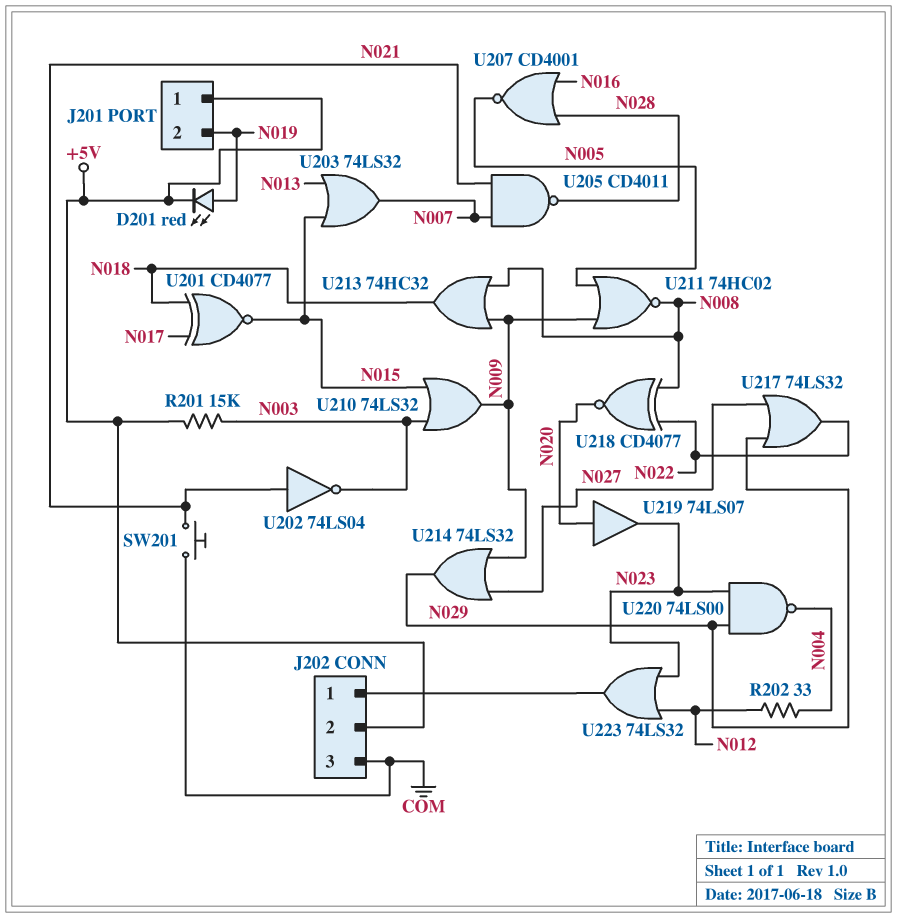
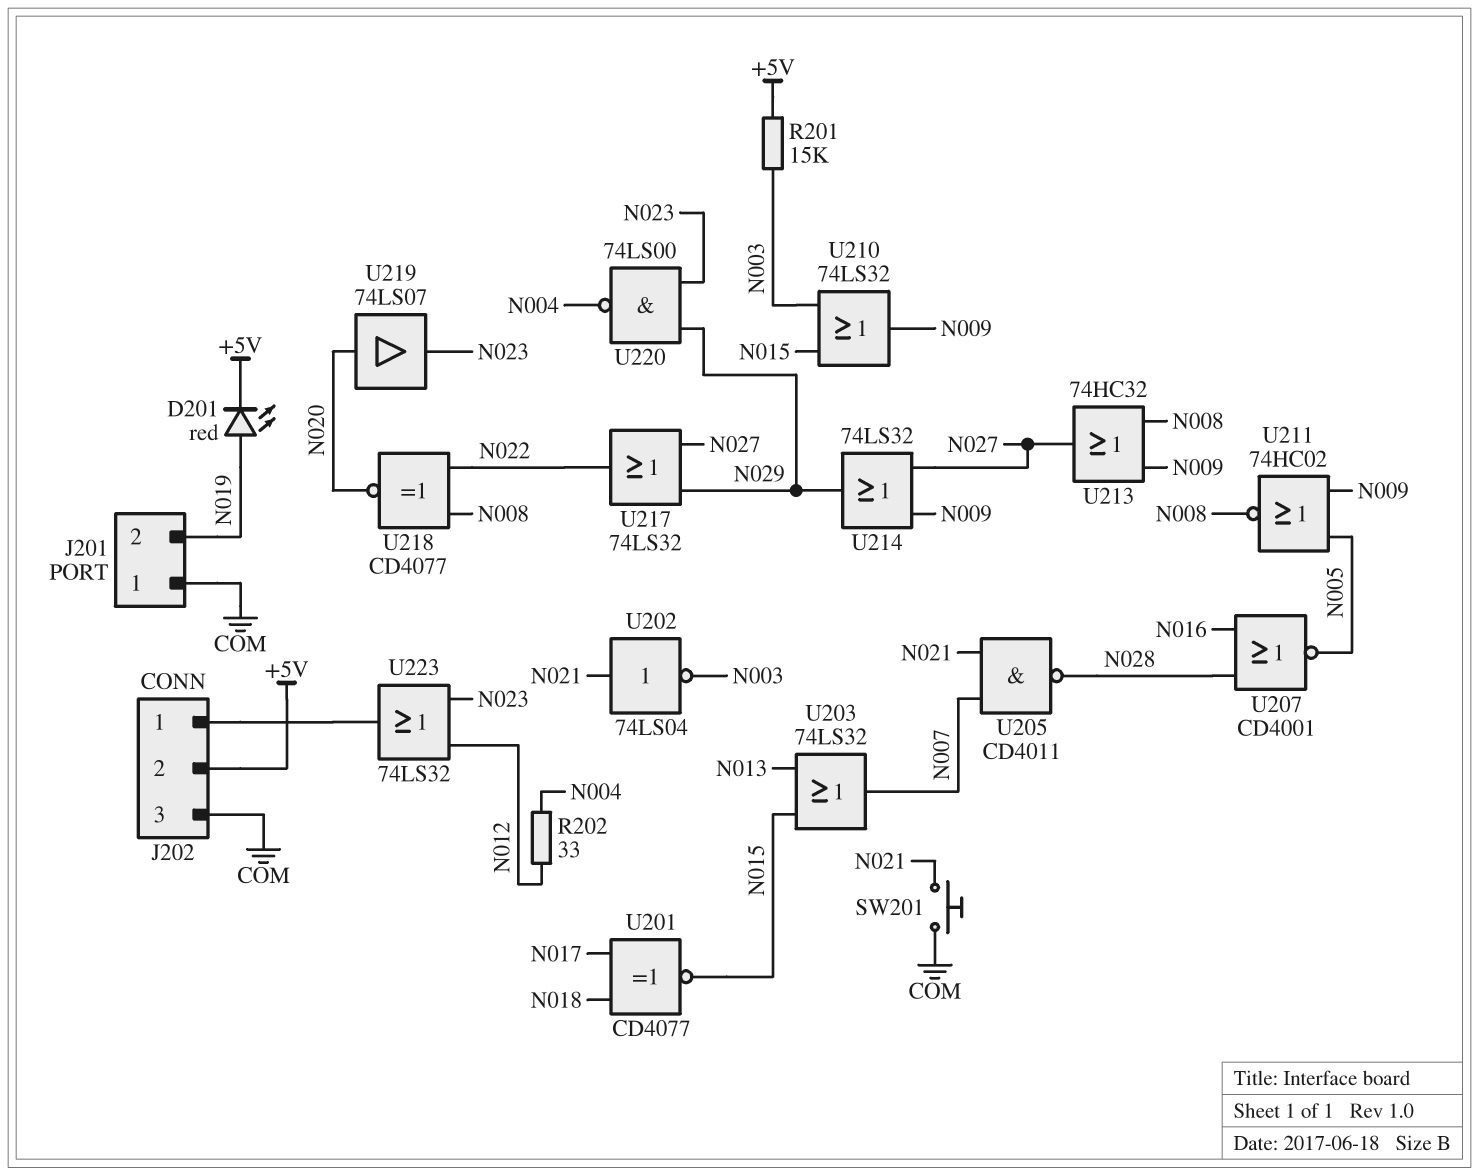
J201 pin 1: +5V -> COM
U213: OR 74HC32 (in N008, in N009, out N018) -> OR 74HC32 (in N008, in N009, out N027)

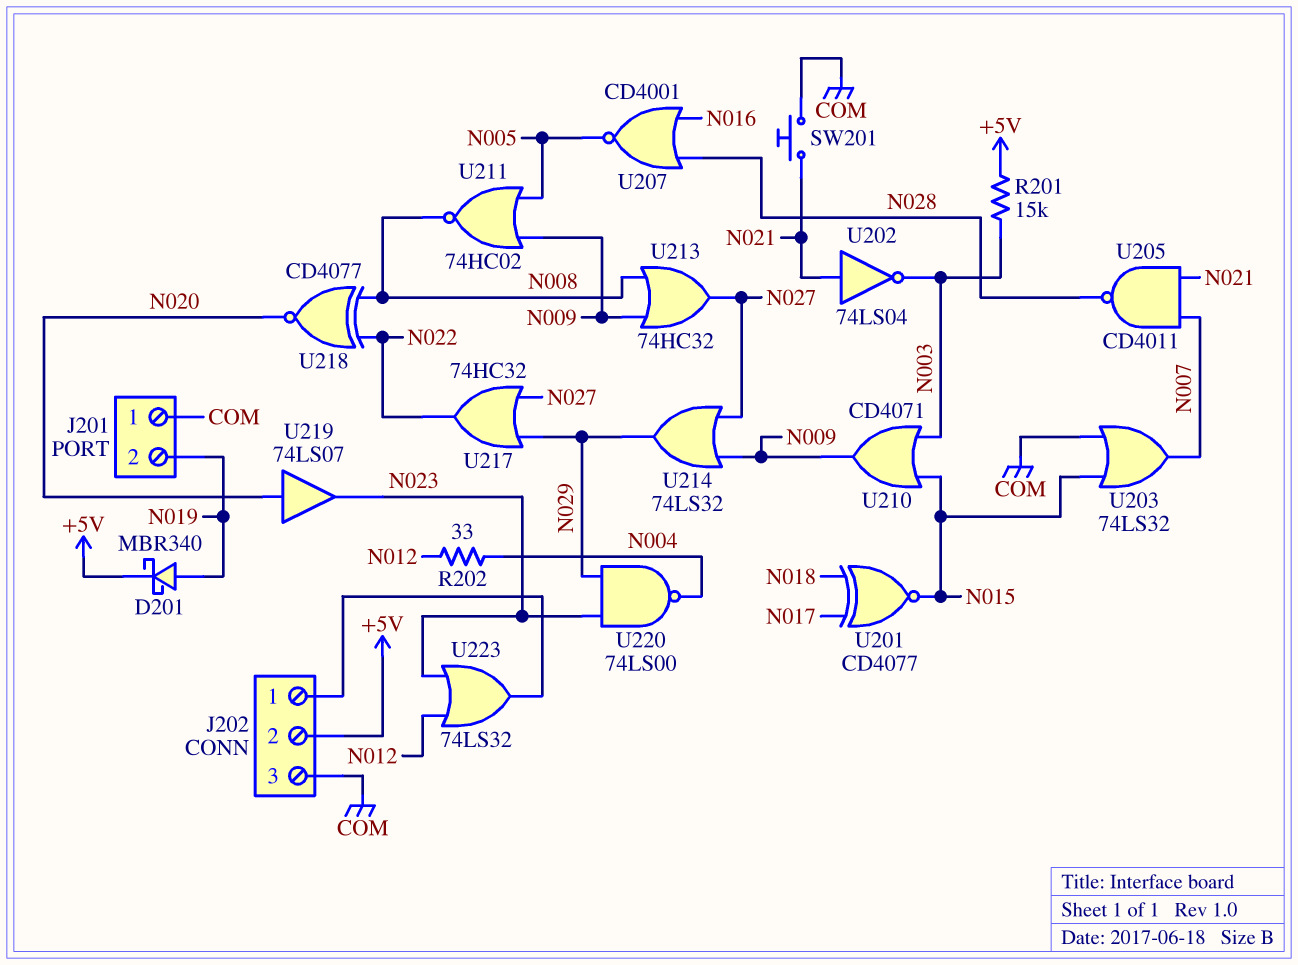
D201: LED red (A N019, K +5V) -> schottky MBR340 (A N019, K +5V)
U203: OR 74LS32 (in N013, in N015, out N007) -> OR 74LS32 (in COM, in N015, out N007)
U210: OR 74LS32 (in N003, in N015, out N009) -> OR CD4071 (in N003, in N015, out N009)
U217: OR 74LS32 (in N027, in N029, out N022) -> OR 74HC32 (in N027, in N029, out N022)

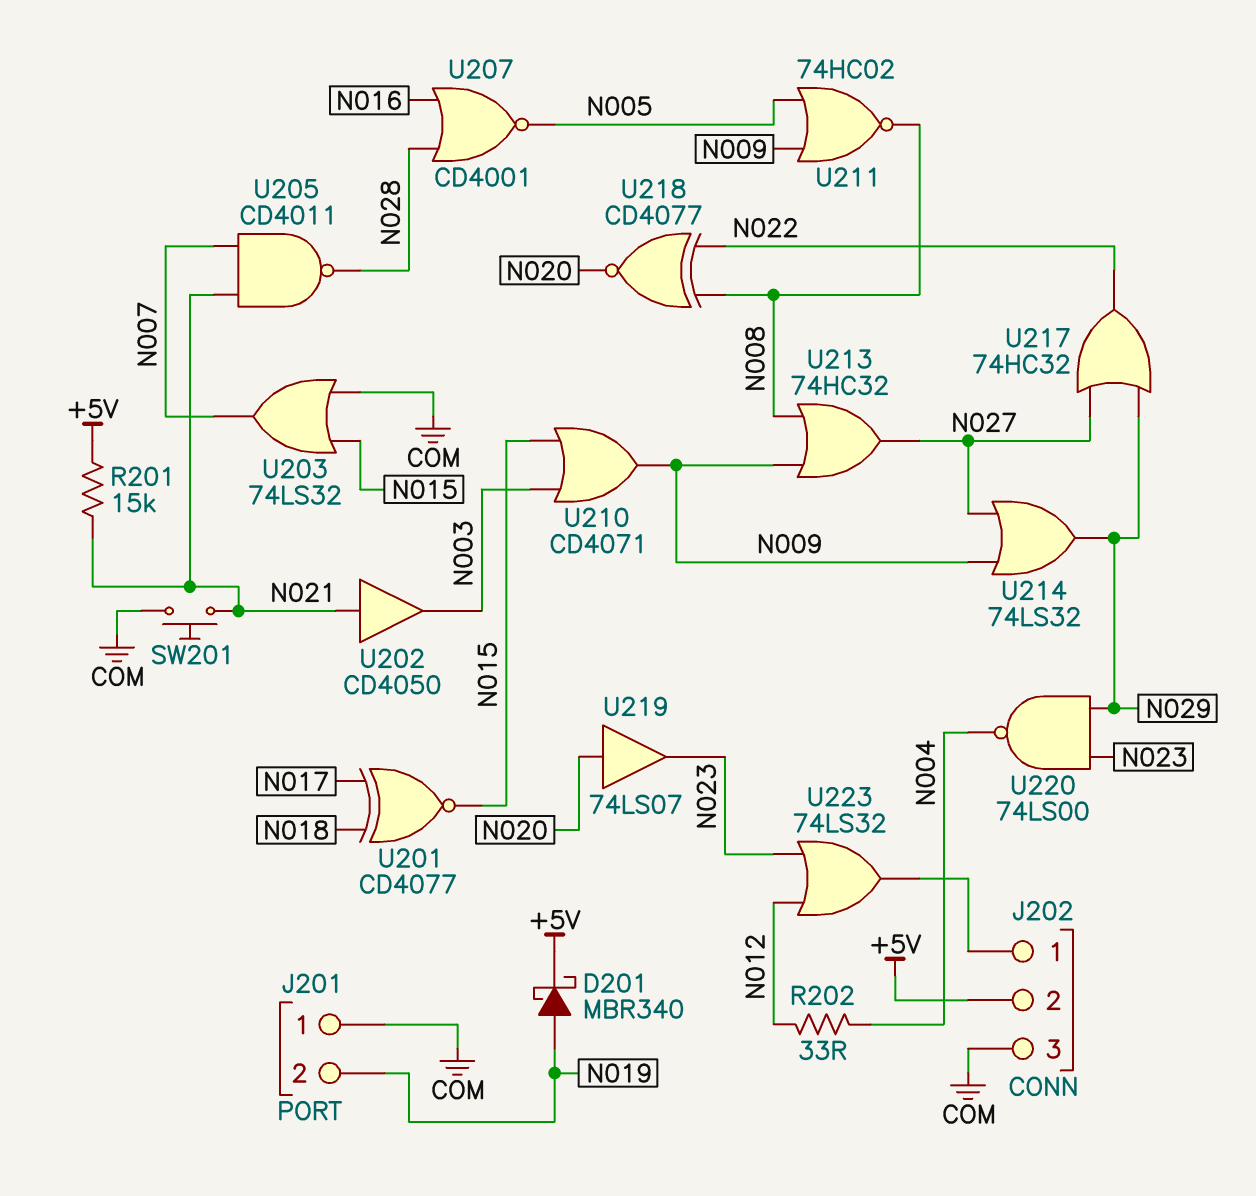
R201: 15k (+5V, N003) -> 15k (+5V, N021)
U202: NOT 74LS04 (in N021, out N003) -> buffer CD4050 (in N021, out N003)

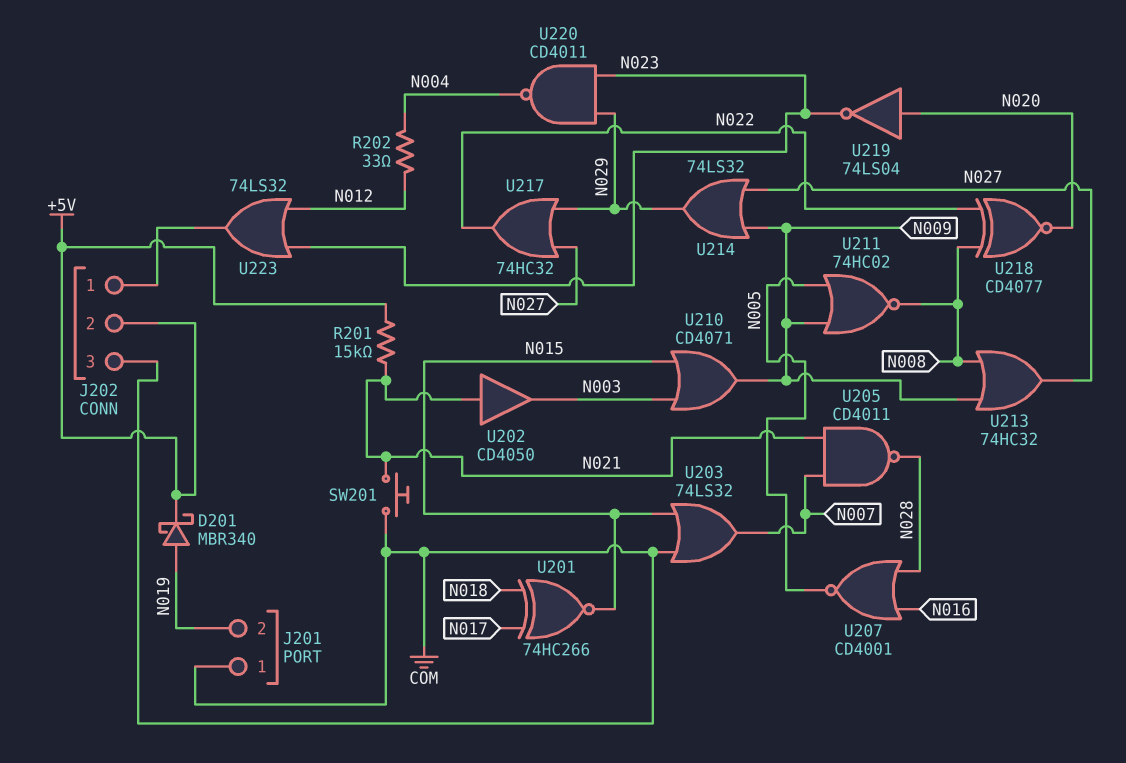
U201: XNOR CD4077 (in N017, in N018, out N015) -> XNOR 74HC266 (in N017, in N018, out N015)
U219: buffer 74LS07 (in N020, out N023) -> NOT 74LS04 (in N020, out N023)
U220: NAND 74LS00 (in N023, in N029, out N004) -> NAND CD4011 (in N023, in N029, out N004)

